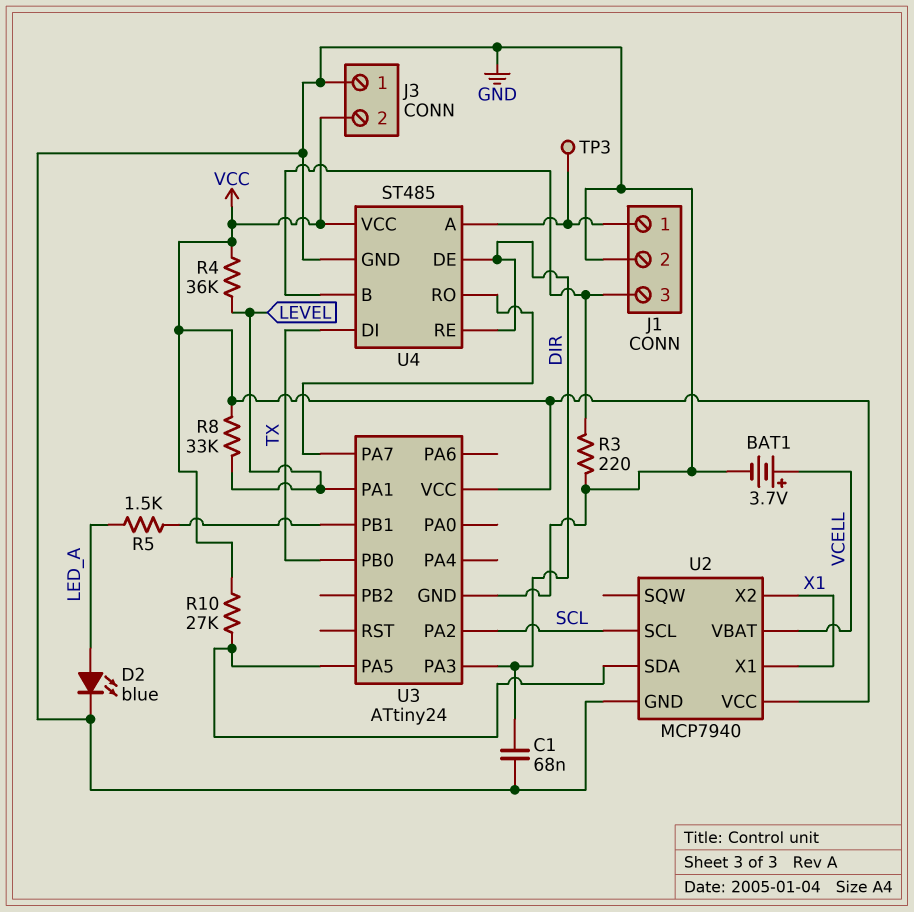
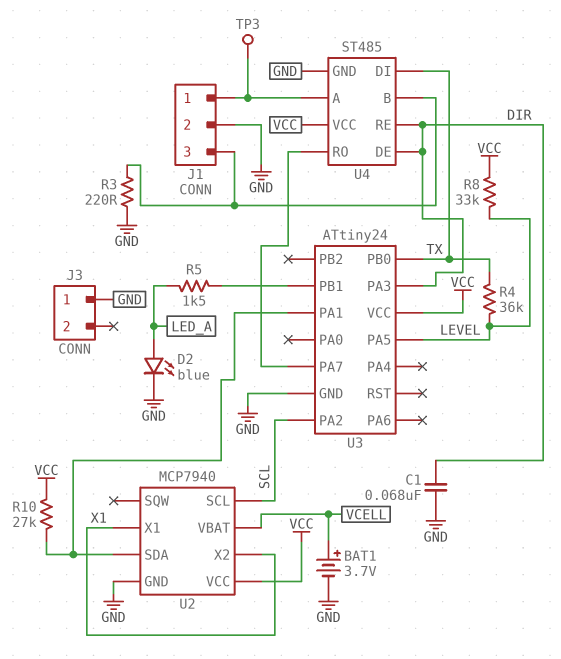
J3 pin 2: VCC -> none
R4: 36k (LEVEL, VCC) -> 36k (LEVEL, TX)
U3 pin PA1: LEVEL -> U2/SDA
U3 pin PA5: U2/SDA -> LEVEL

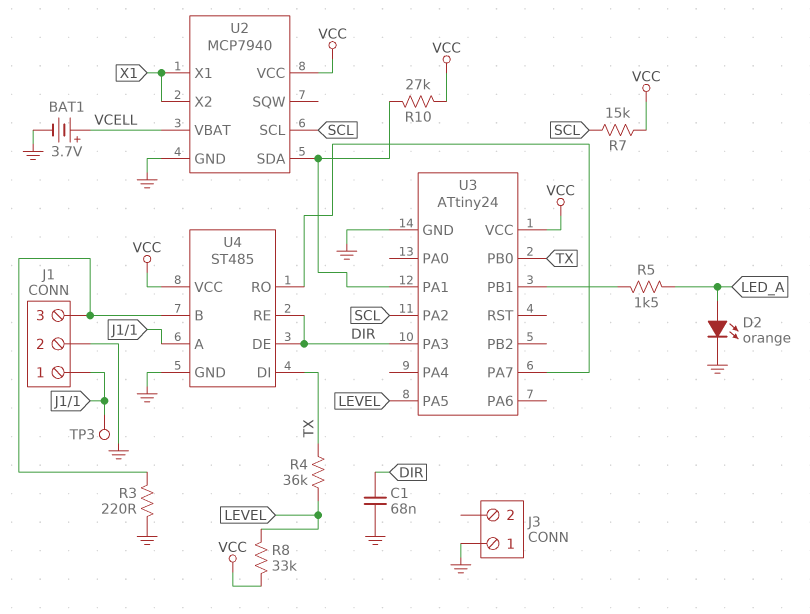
D2: LED blue (A LED_A, K GND) -> LED orange (A LED_A, K GND)
R7: none -> 15k (SCL, VCC)

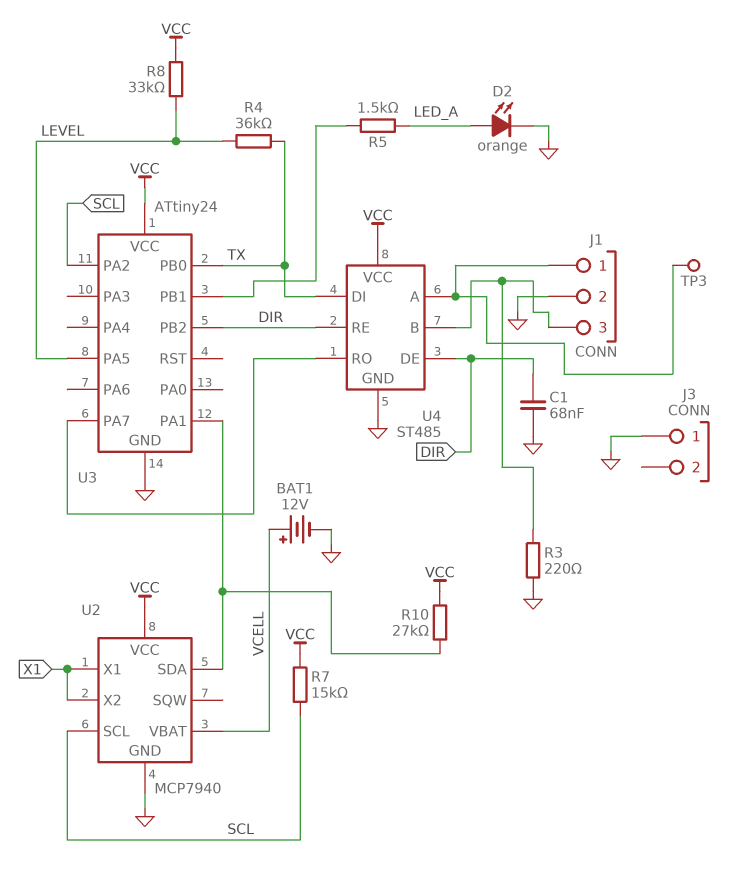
BAT1: 3.7V (plus VCELL, minus GND) -> 12V (plus VCELL, minus GND)
U3 pin PA3: DIR -> none
U3 pin PB2: none -> DIR

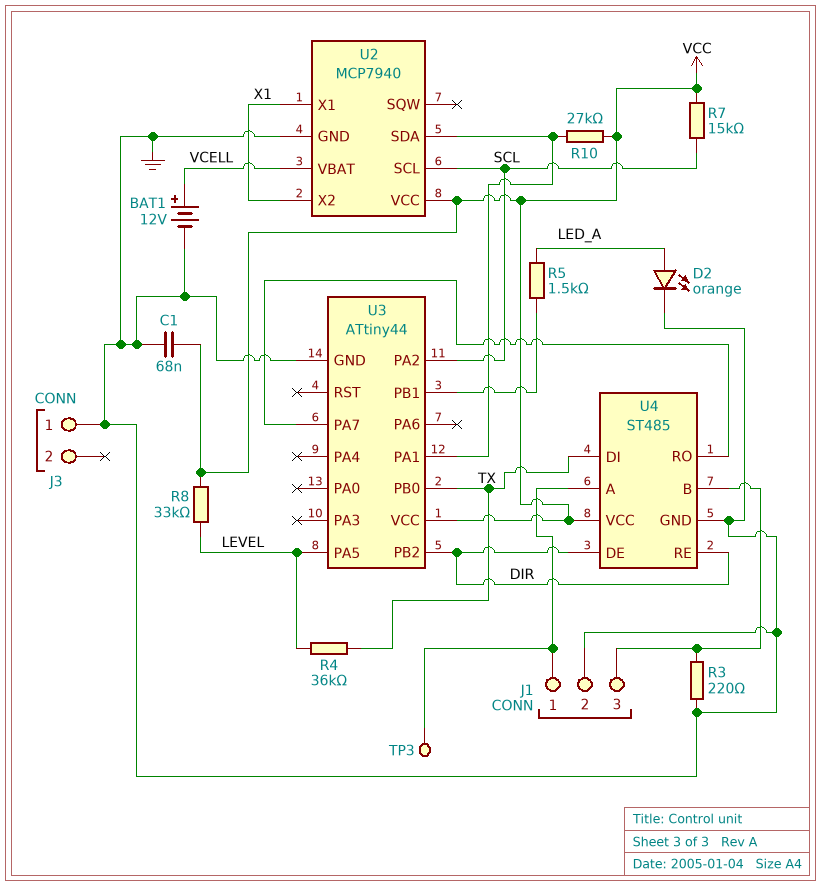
C1: 68nF (DIR, GND) -> 68nF (GND, VCC)
U3: ATtiny24 -> ATtiny44

